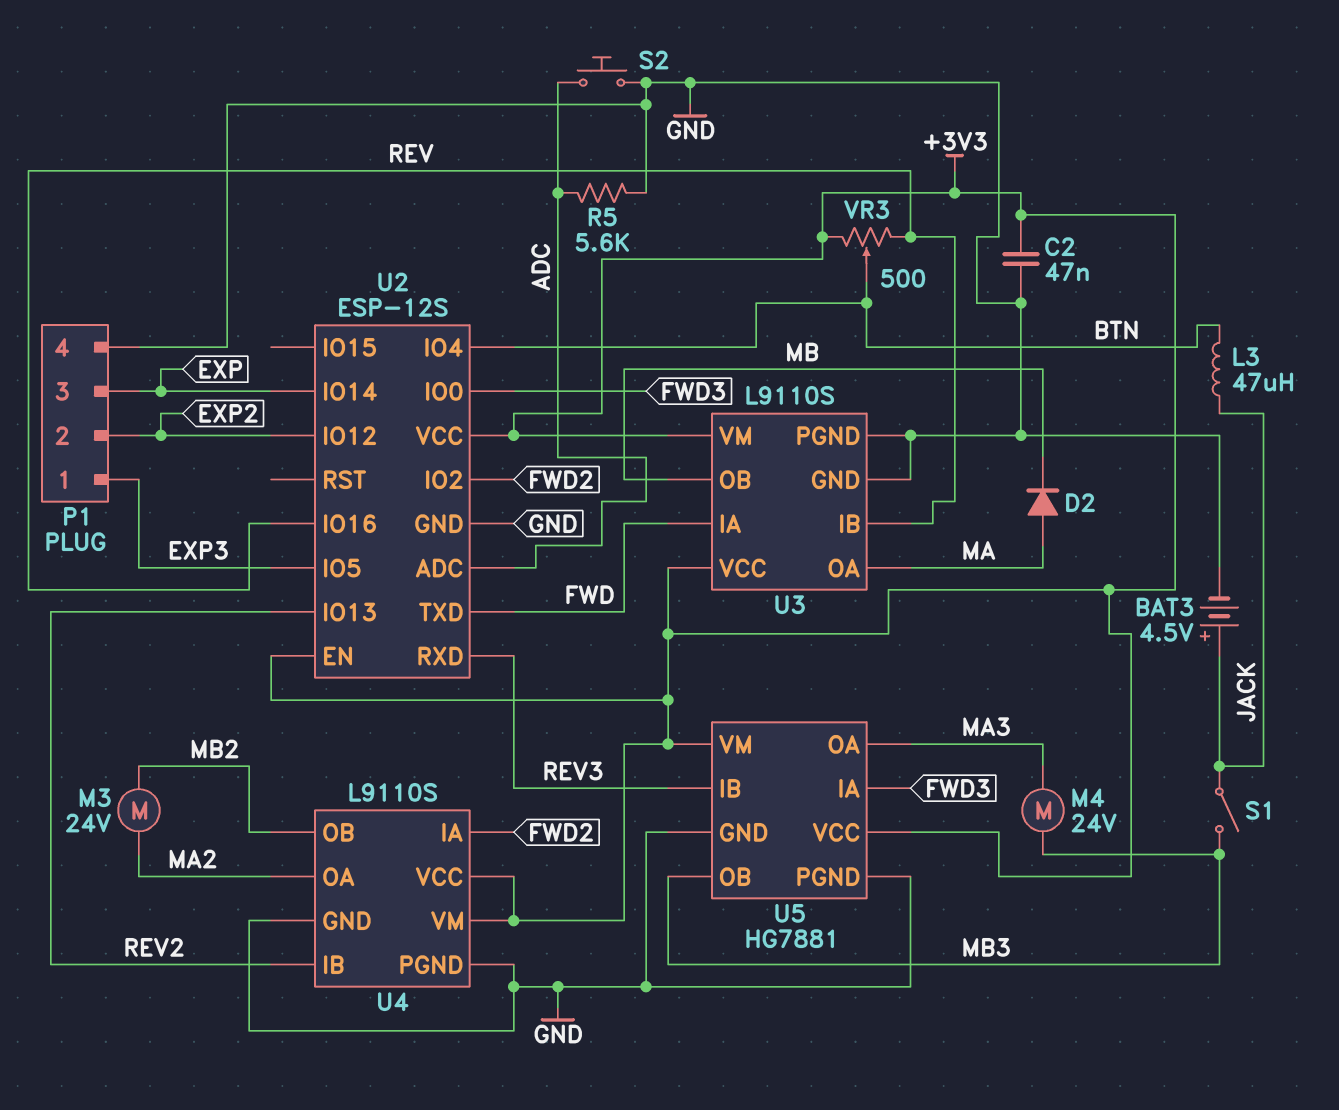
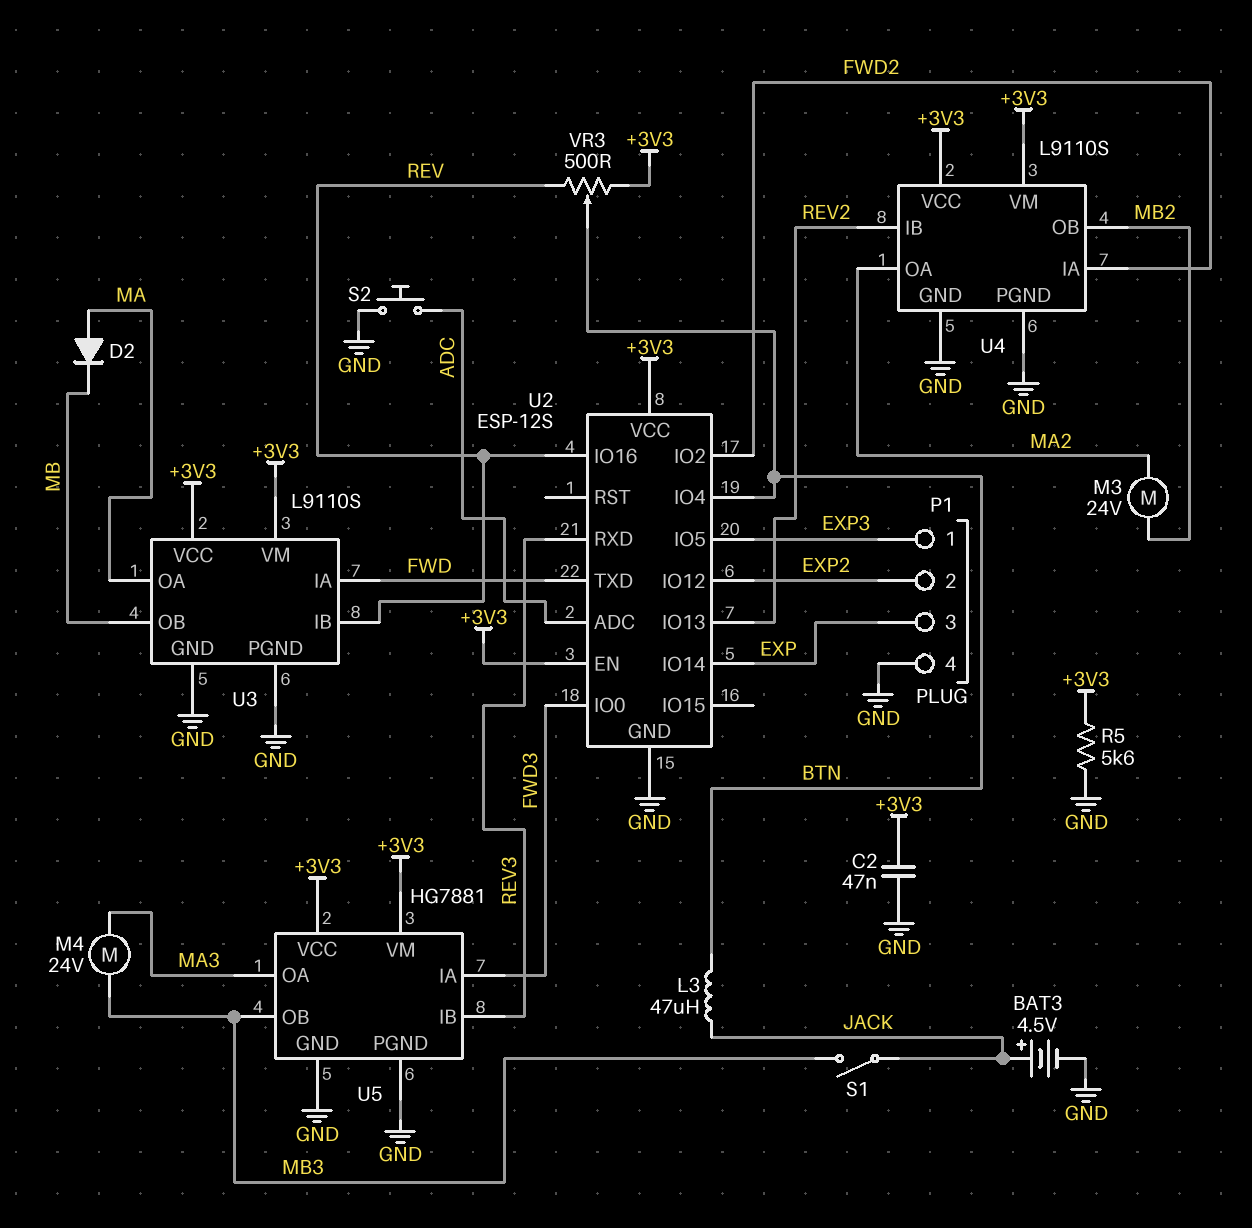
R5: 5.6k (ADC, GND) -> 5.6k (+3V3, GND)

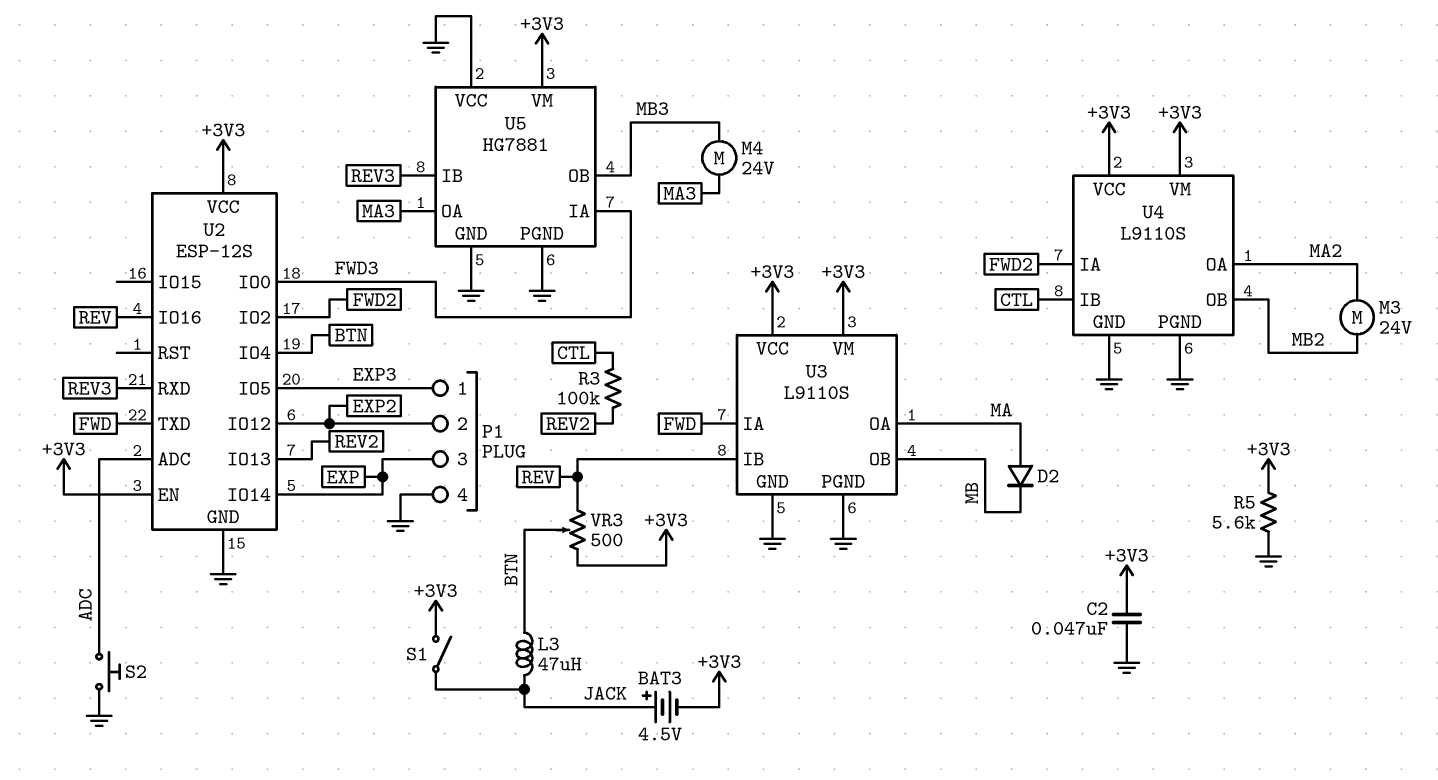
BAT3: 4.5V (plus JACK, minus GND) -> 4.5V (plus JACK, minus +3V3)
R3: none -> 100k (CTL, REV2)
S1: switch (JACK, MB3) -> switch (+3V3, JACK)
U4 pin IB: REV2 -> CTL
U5 pin VCC: +3V3 -> GND

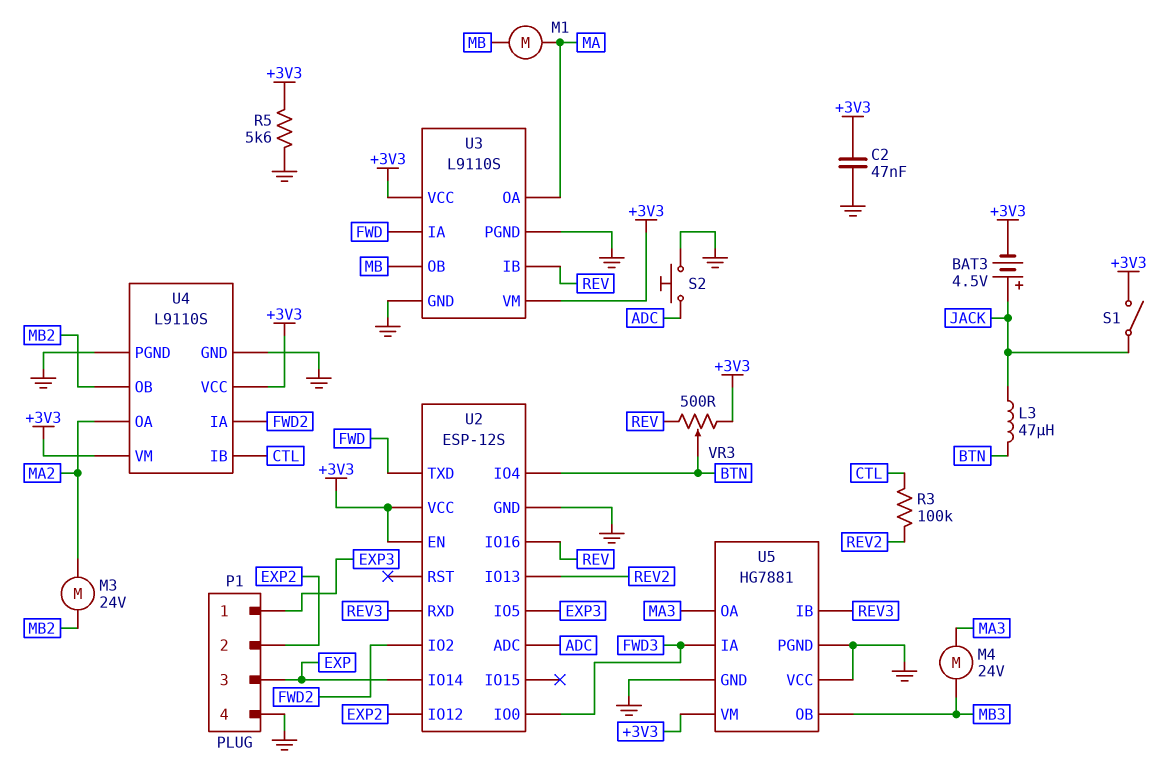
D2: diode (A MA, K MB) -> none
M1: none -> motor (MA, MB)

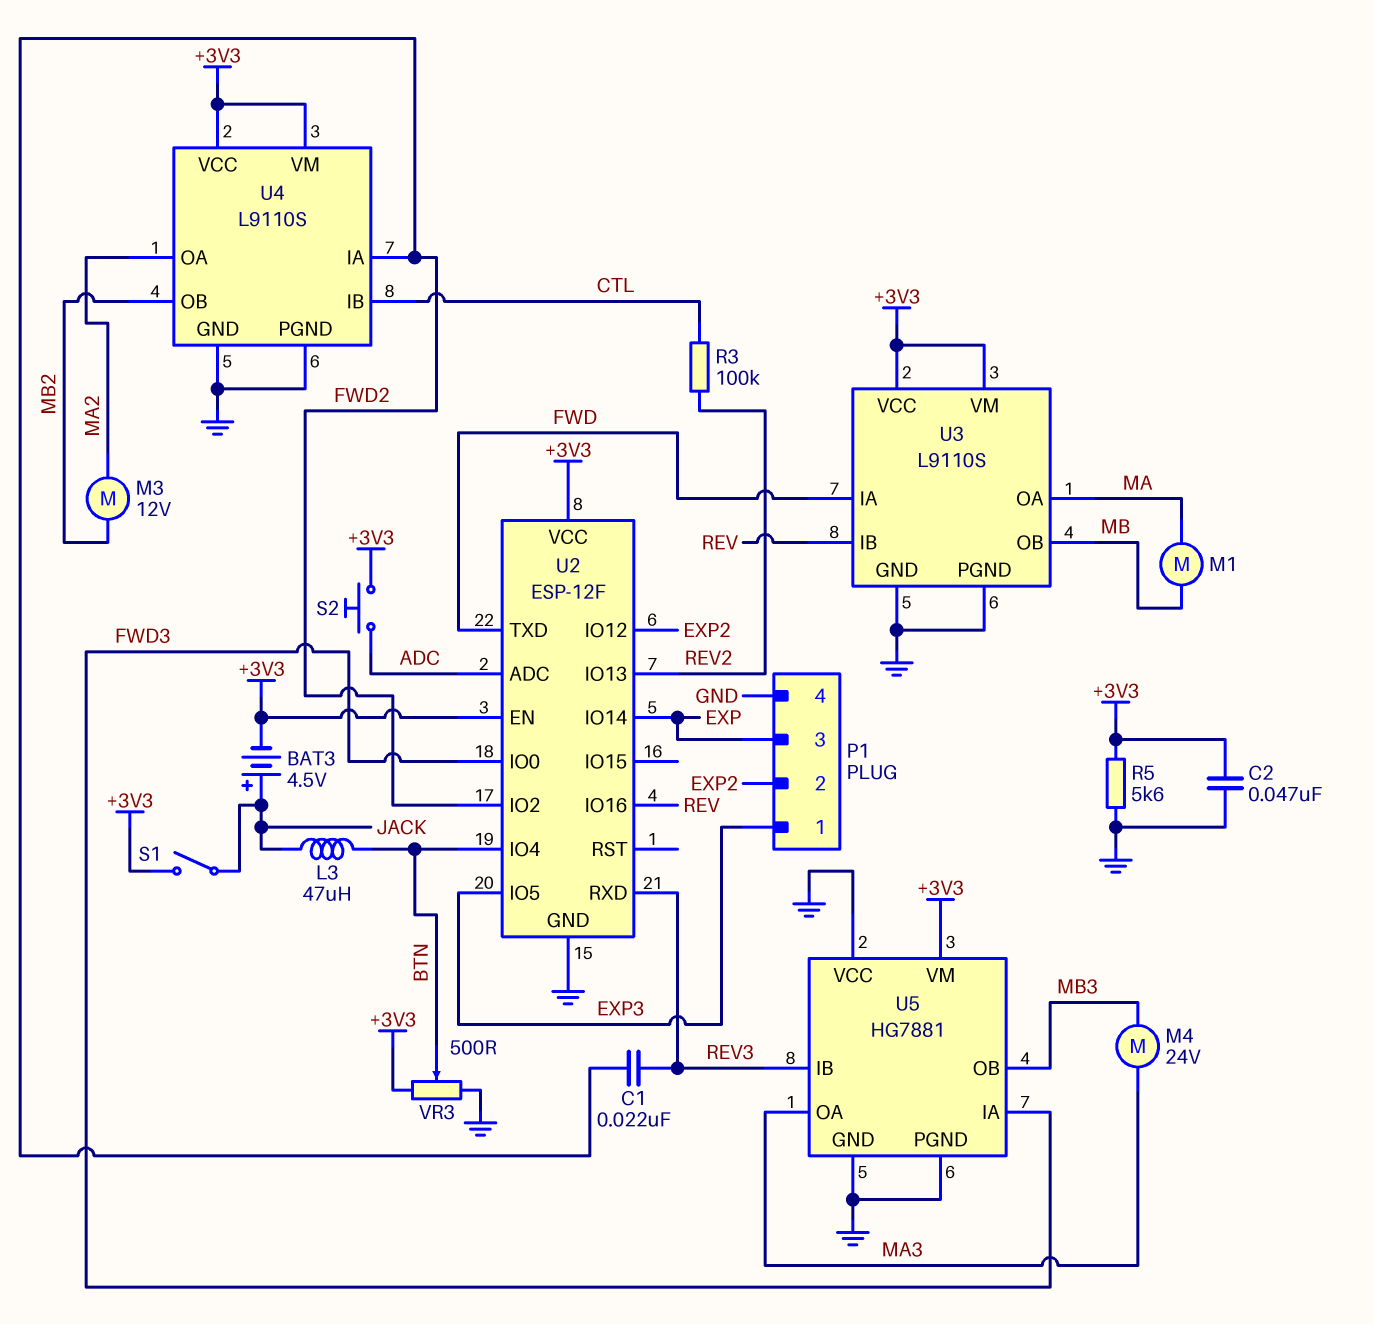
C1: none -> 22nF (FWD2, REV3)
M3: motor 24V (MA2, MB2) -> motor 12V (MA2, MB2)
S2: button (ADC, GND) -> button (+3V3, ADC)
U2: ESP-12S -> ESP-12F
VR3: 500 (+3V3, REV, wiper BTN) -> 500 (+3V3, GND, wiper BTN)

